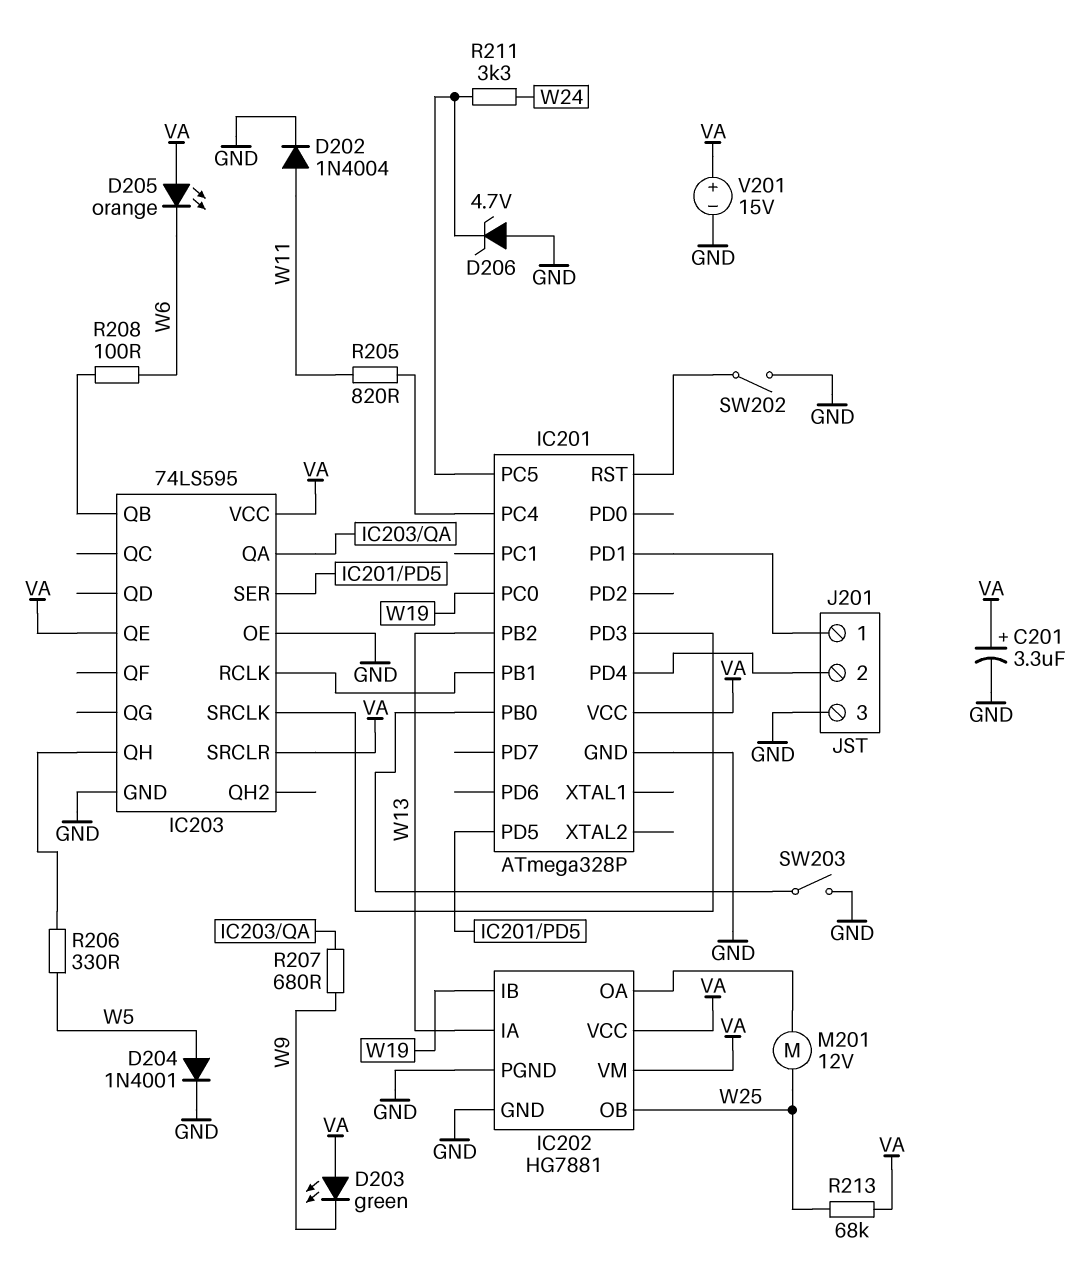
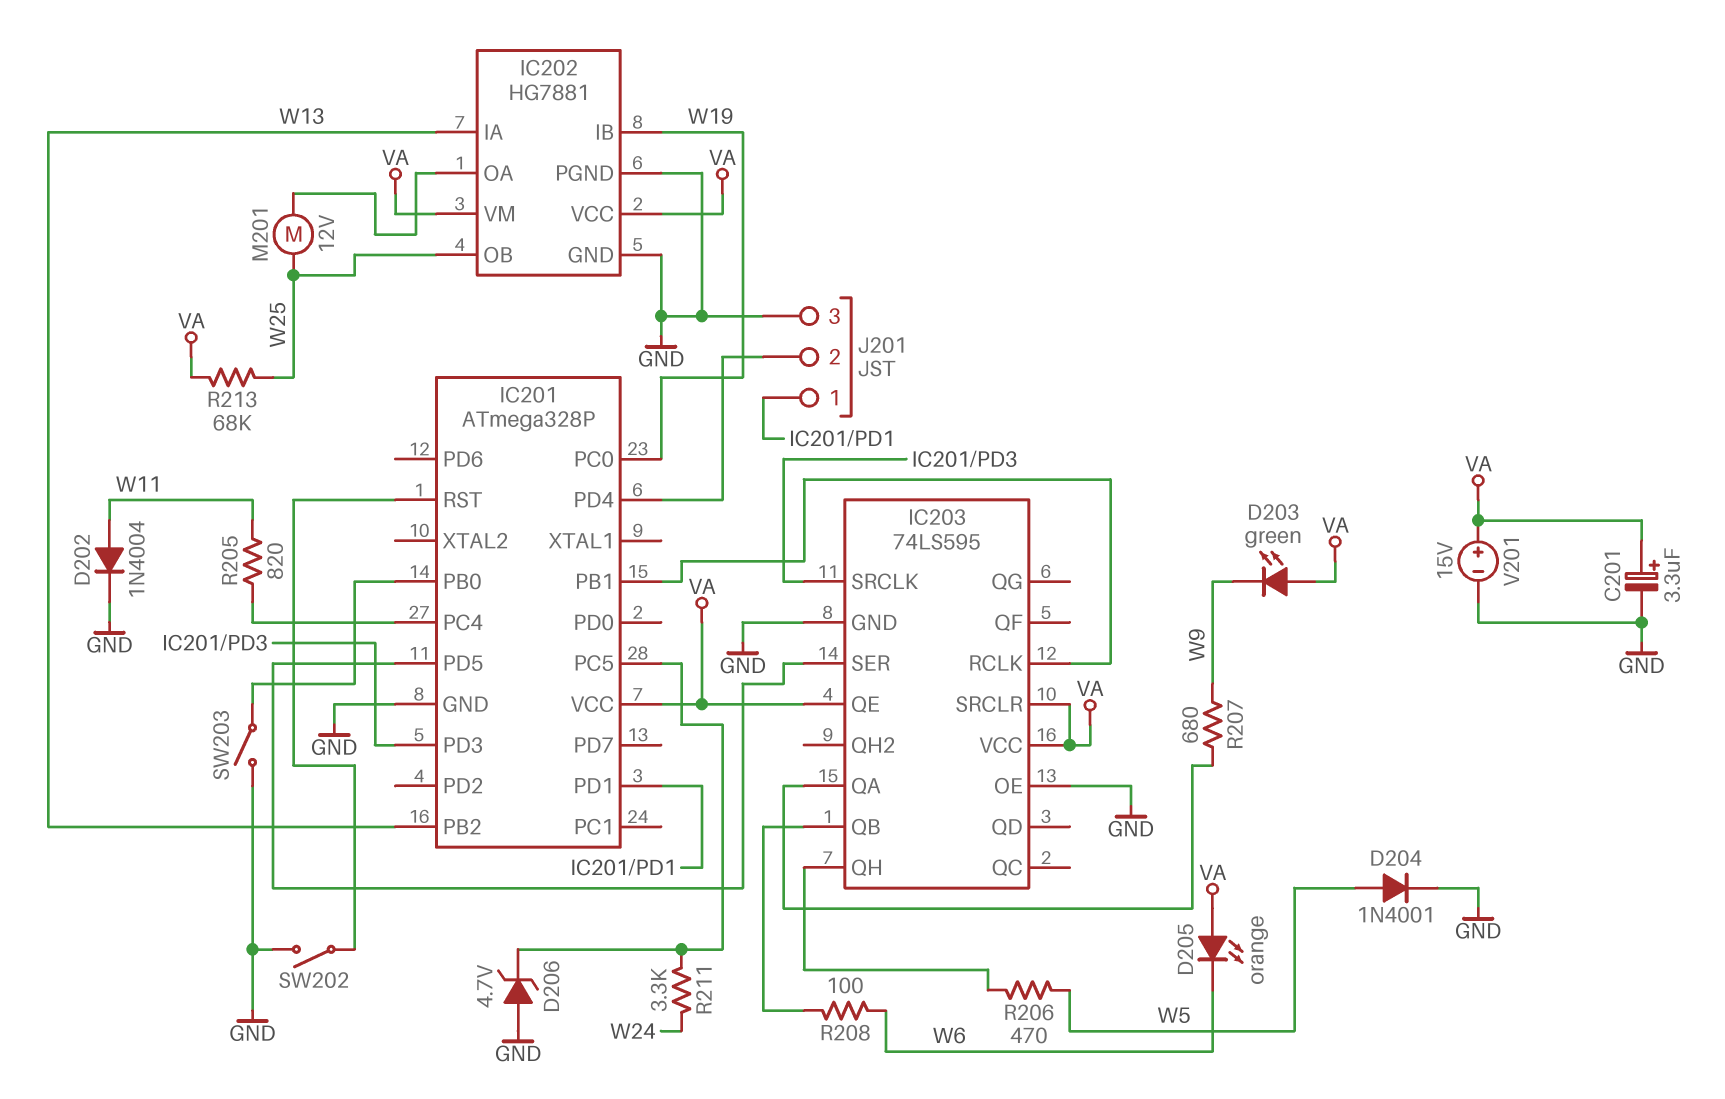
R206: 330 (IC203/QH, W5) -> 470 (IC203/QH, W5)

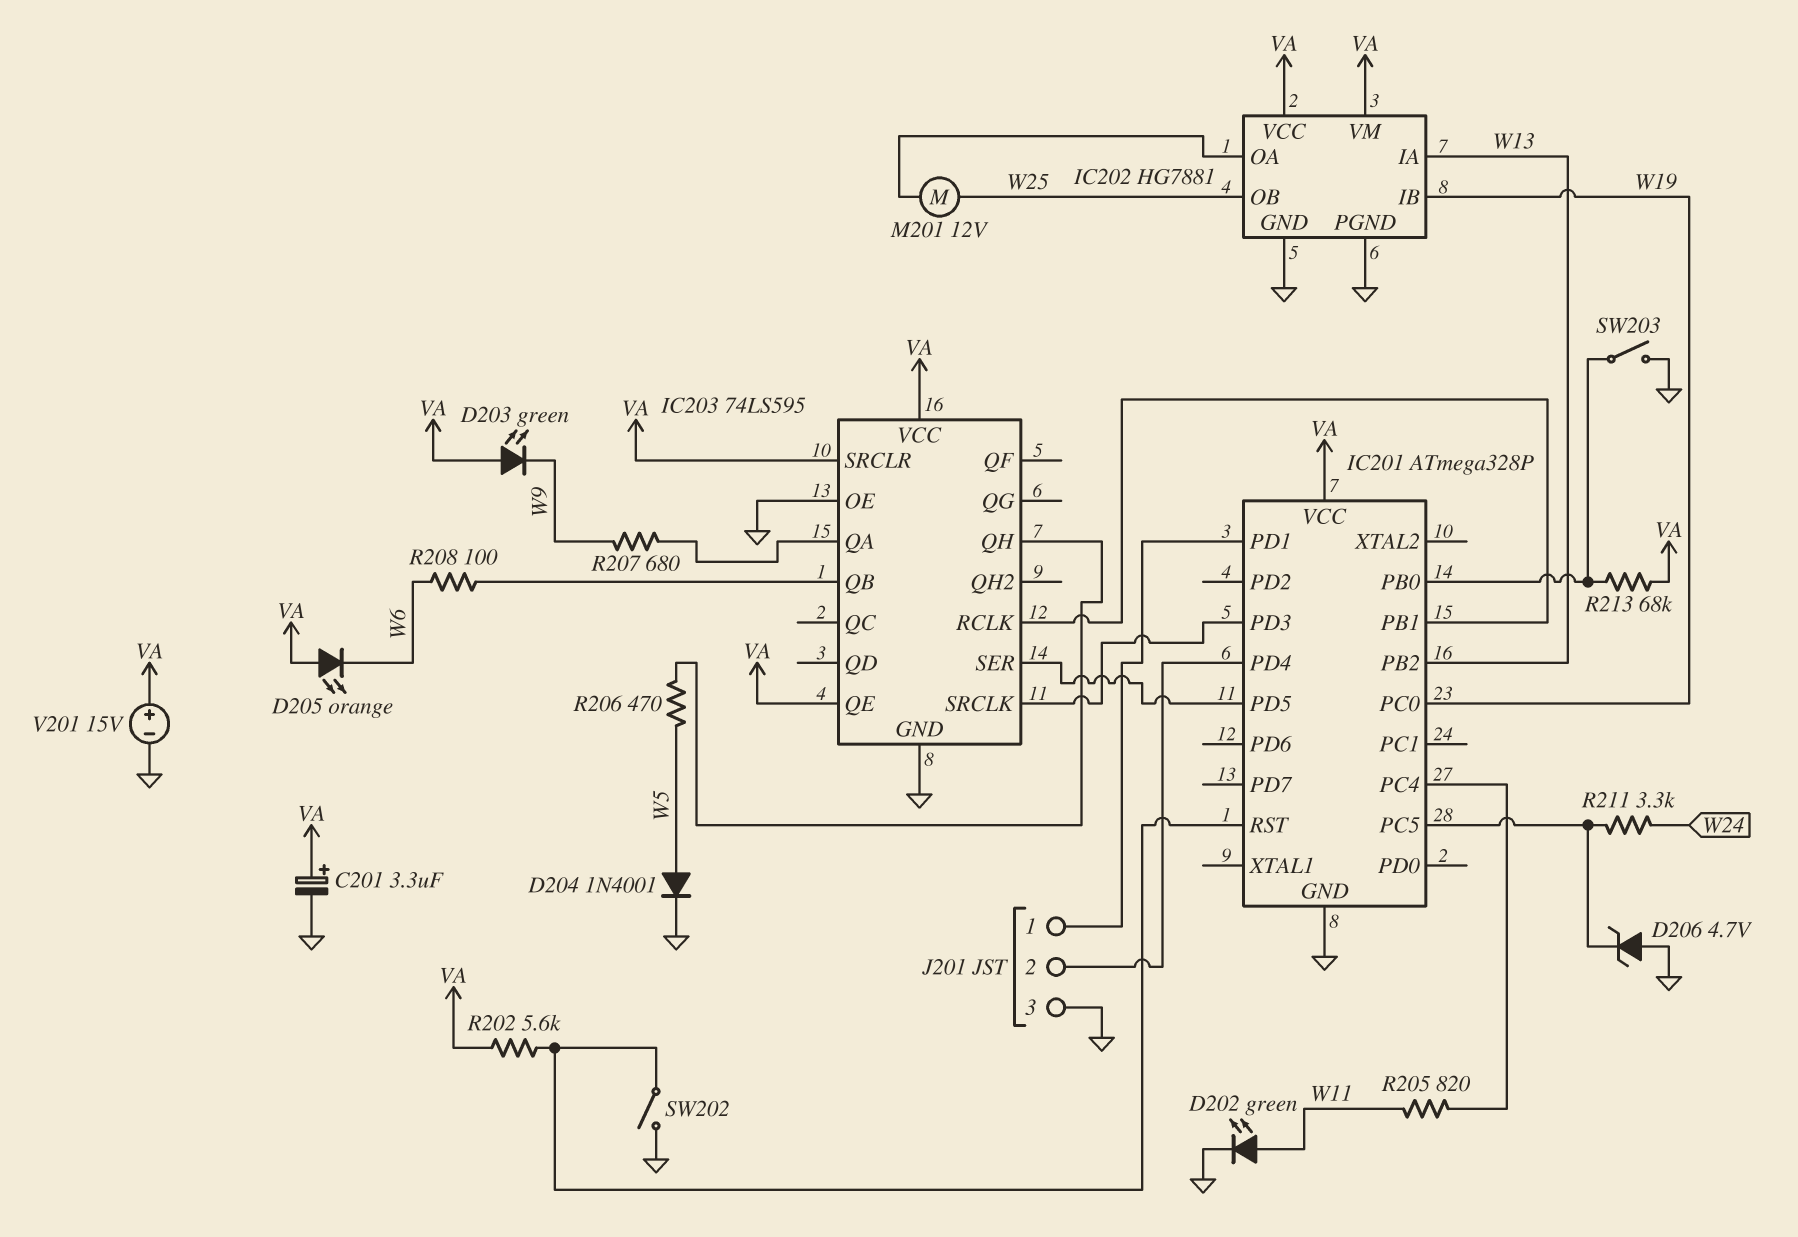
D202: diode 1N4004 (A W11, K GND) -> LED green (A W11, K GND)
R202: none -> 5.6k (IC201/RST, VA)
R213: 68k (VA, W25) -> 68k (IC201/PB0, VA)

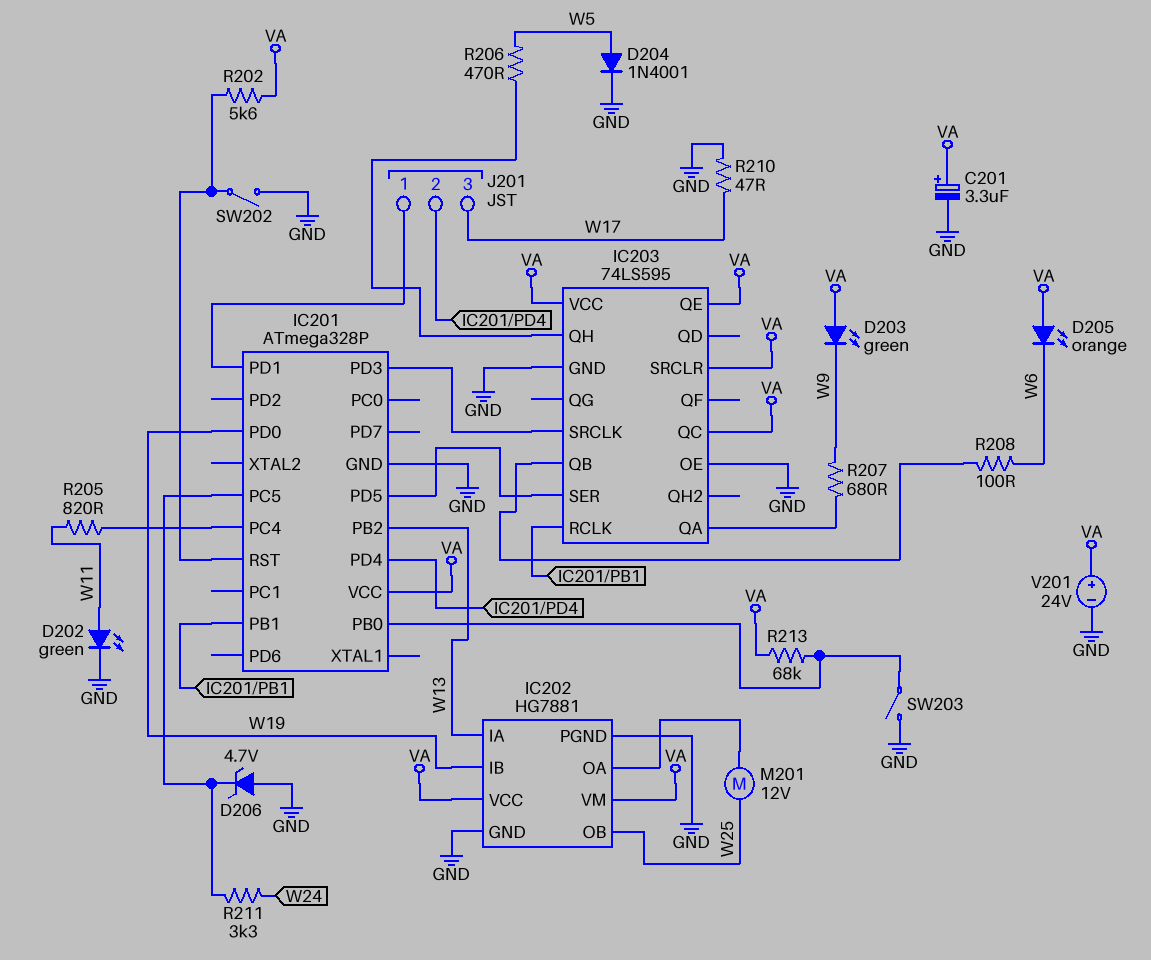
IC201 pin PC0: W19 -> none
IC201 pin PD0: none -> W19
IC203 pin QC: none -> VA
J201 pin 3: GND -> W17
R210: none -> 47 (GND, W17)
V201: 15V (plus VA, minus GND) -> 24V (plus VA, minus GND)

